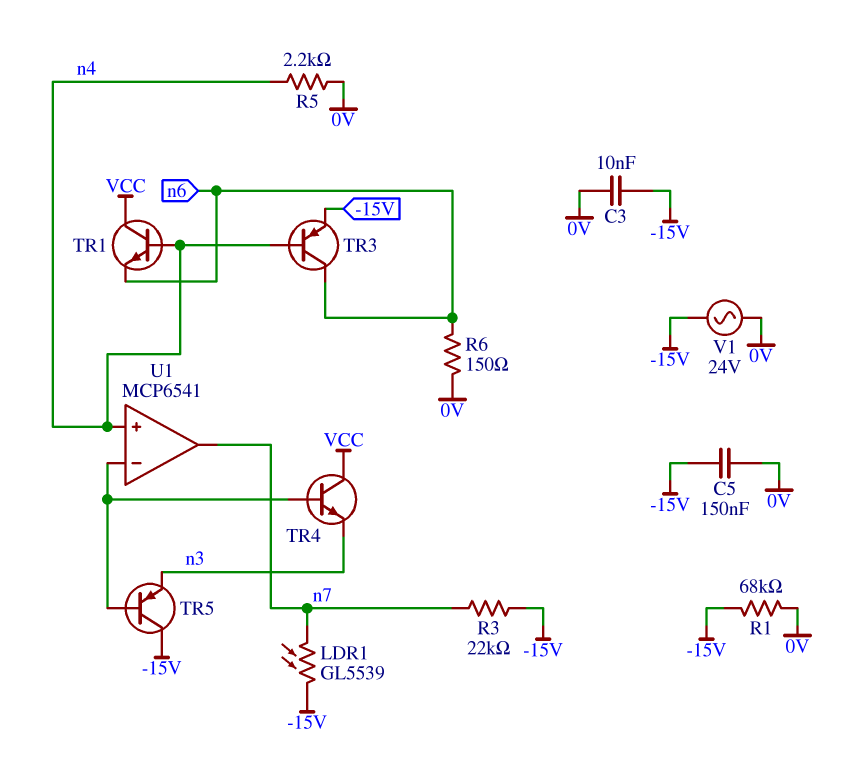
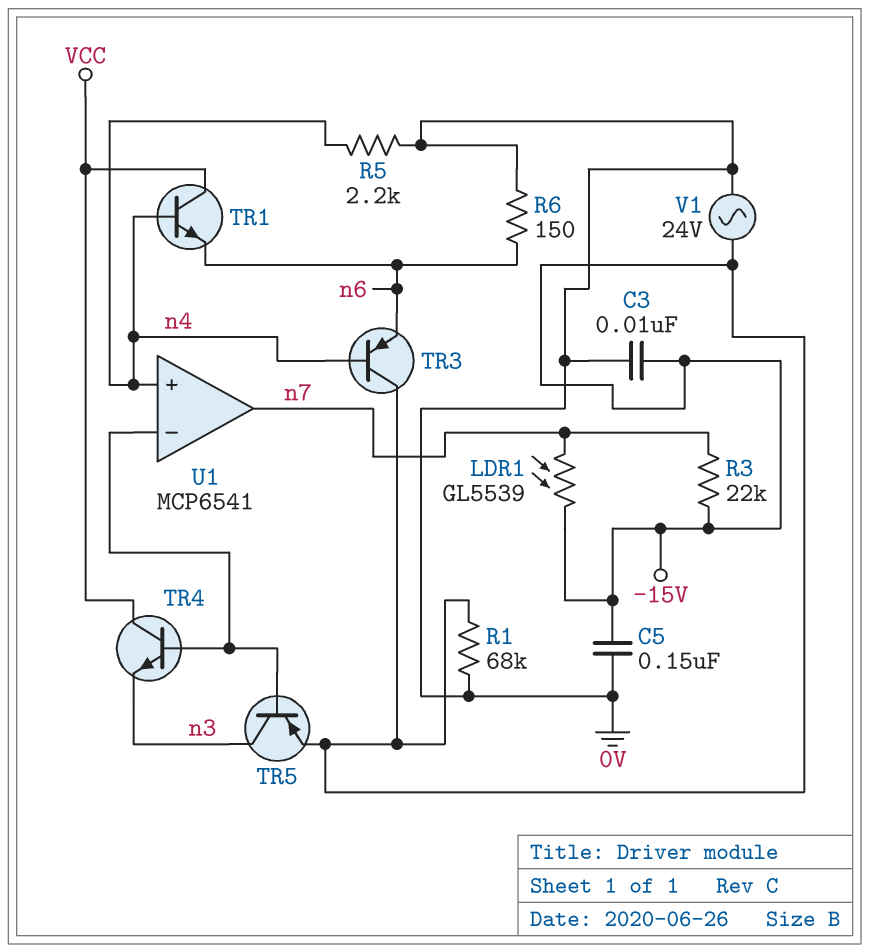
TR3: PNP (B n4, C n6, E -15V) -> PNP (B n4, C -15V, E n6)
TR5: PNP (B U1/in-, C -15V, E n3) -> PNP (B U1/in-, C n3, E -15V)

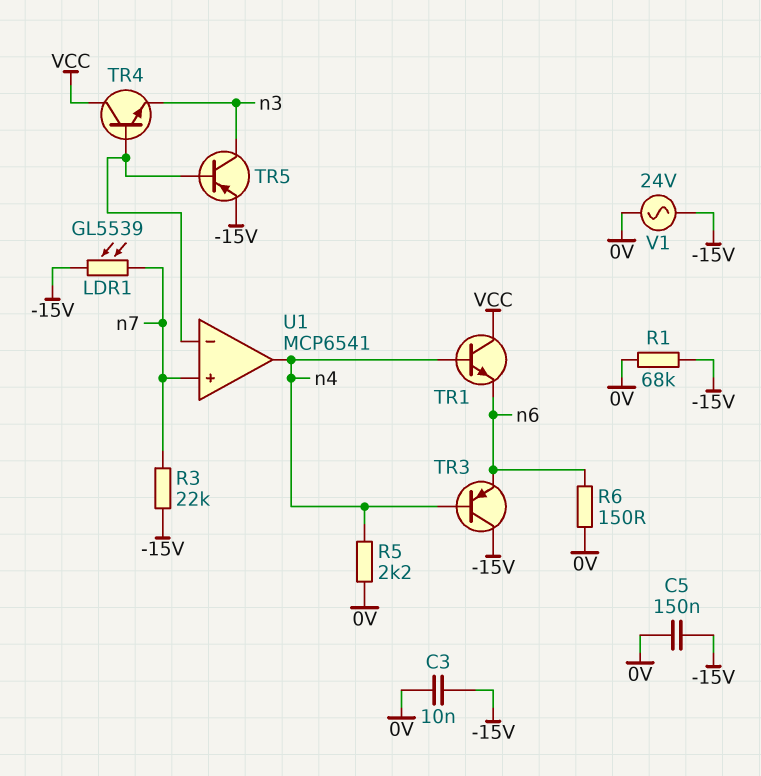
U1 pin in+: n4 -> n7
U1 pin out: n7 -> n4

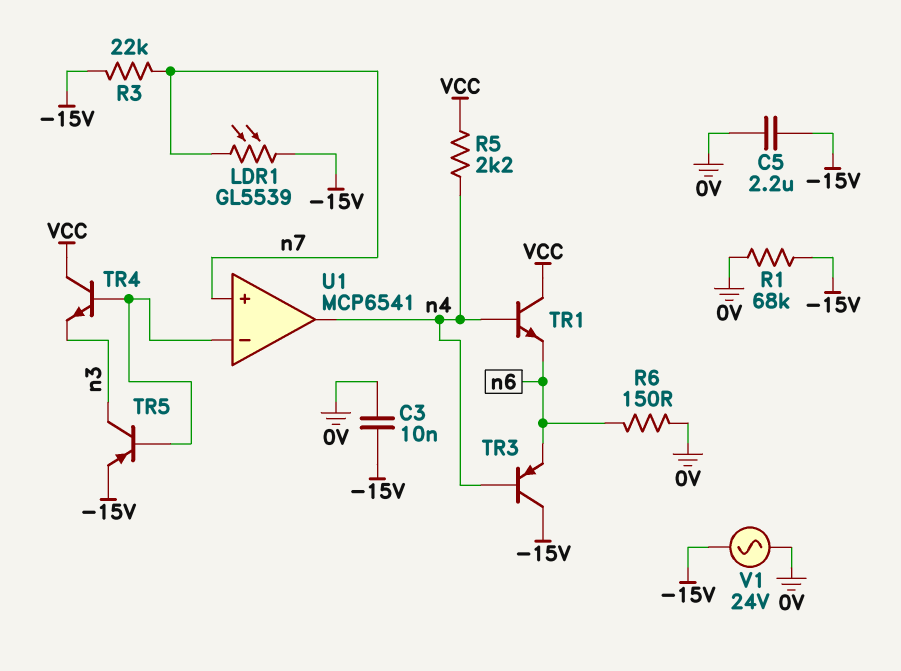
C5: 150nF (-15V, 0V) -> 2.2uF (-15V, 0V)
R5: 2.2k (0V, n4) -> 2.2k (VCC, n4)

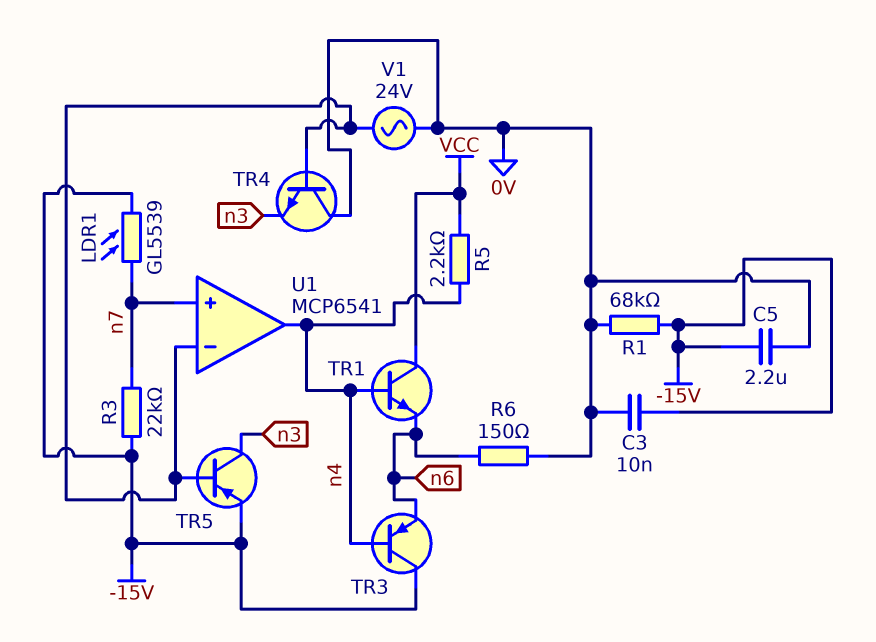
TR4: NPN (B U1/in-, C VCC, E n3) -> NPN (B U1/in-, C 0V, E n3)
V1: AC 24V (-15V, 0V) -> AC 24V (0V, U1/in-)

